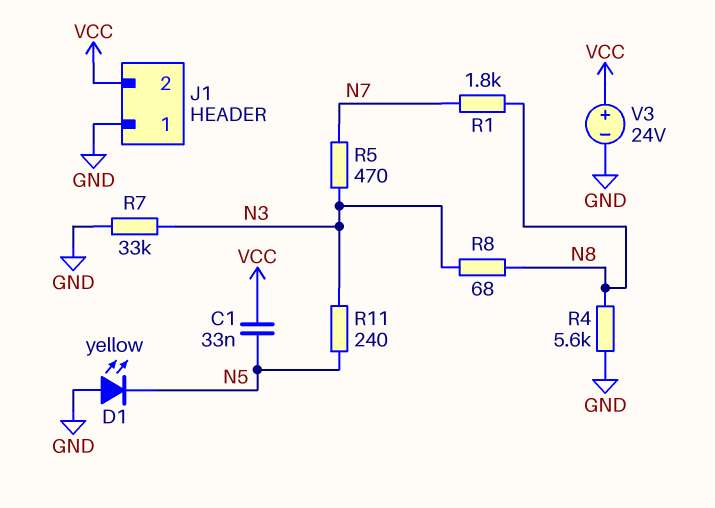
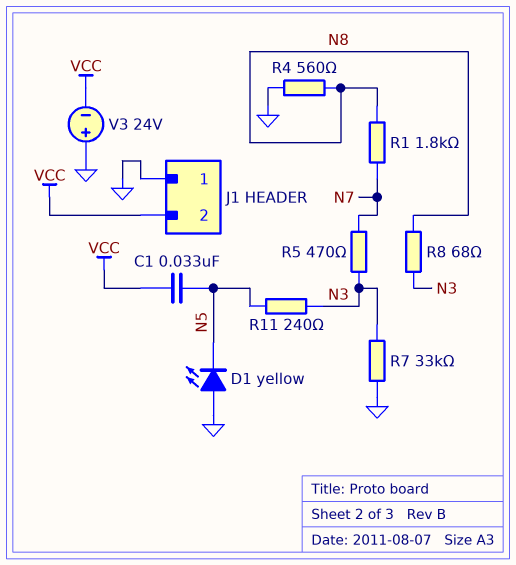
R4: 5.6k (GND, N8) -> 560 (GND, N8)
V3: 24V (plus VCC, minus GND) -> 24V (plus GND, minus VCC)

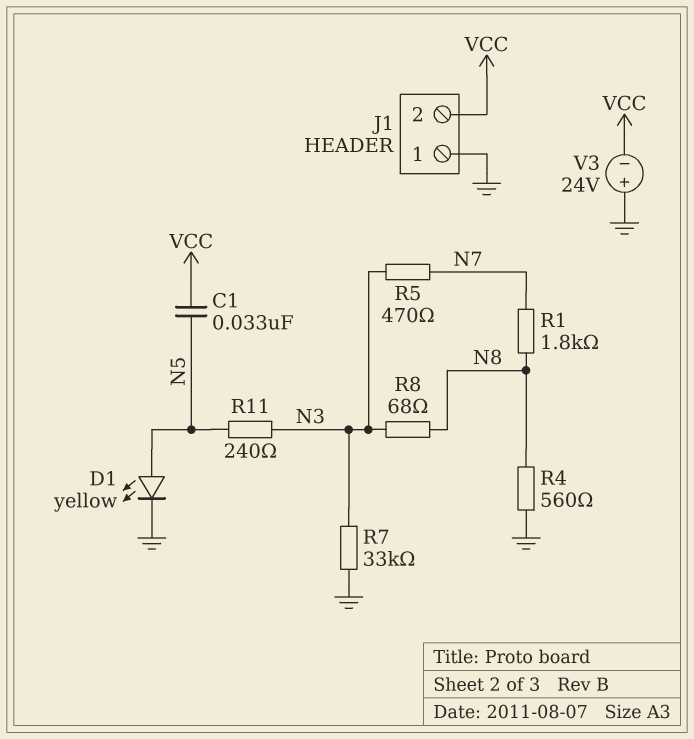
D1: LED yellow (A GND, K N5) -> LED yellow (A N5, K GND)

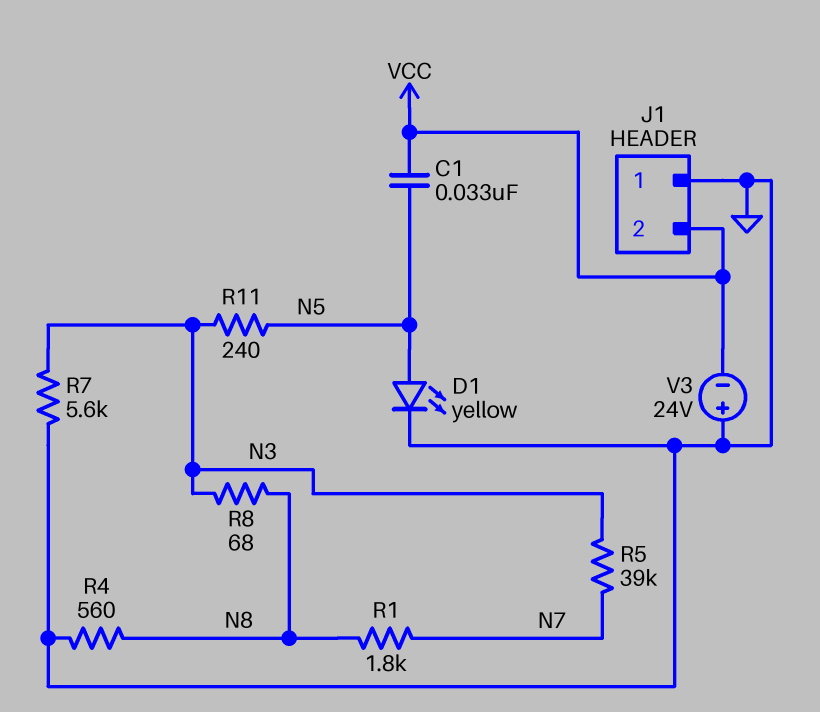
R5: 470 (N3, N7) -> 39k (N3, N7)
R7: 33k (GND, N3) -> 5.6k (GND, N3)

